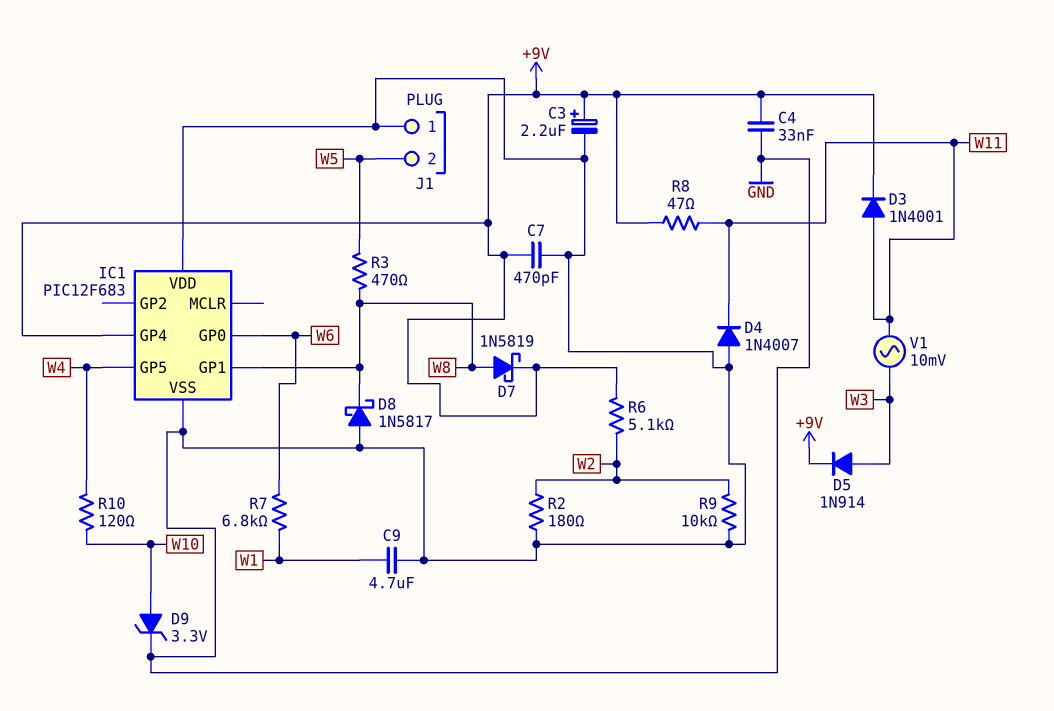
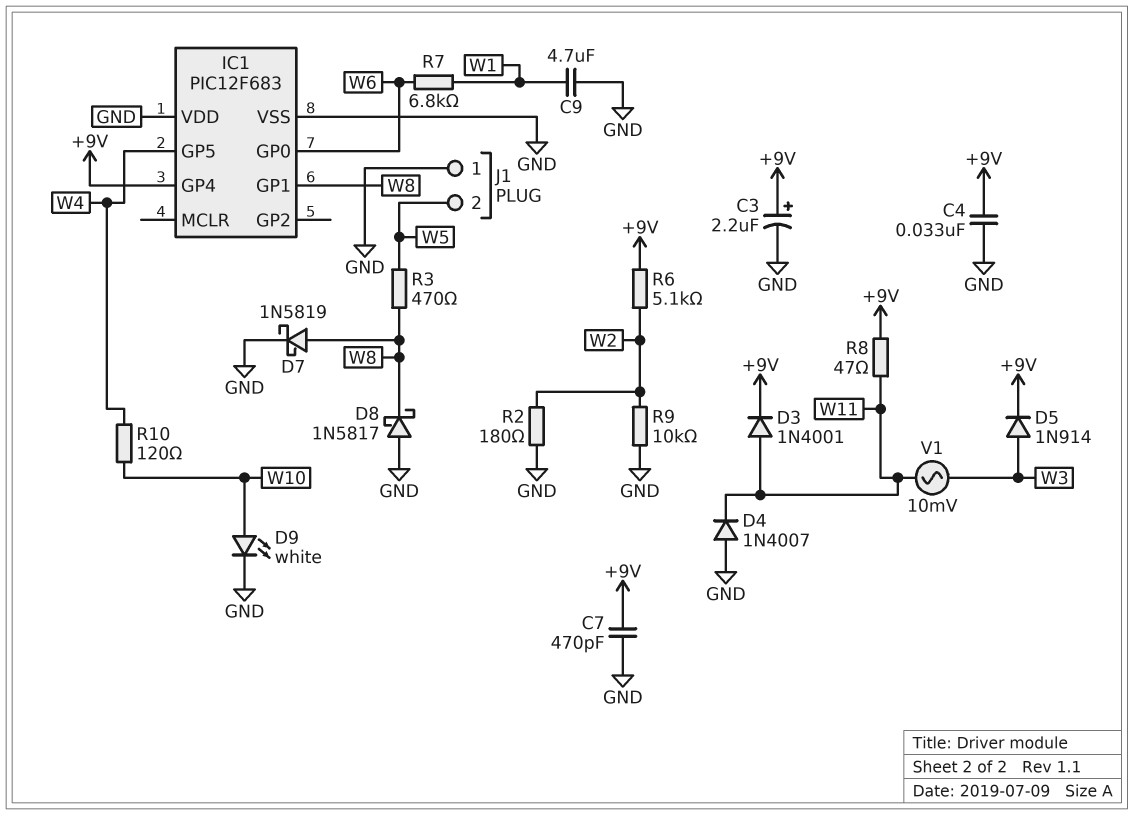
D7: schottky 1N5819 (A W8, K +9V) -> schottky 1N5819 (A W8, K GND)
D9: zener 3.3V (A W10, K GND) -> LED white (A W10, K GND)

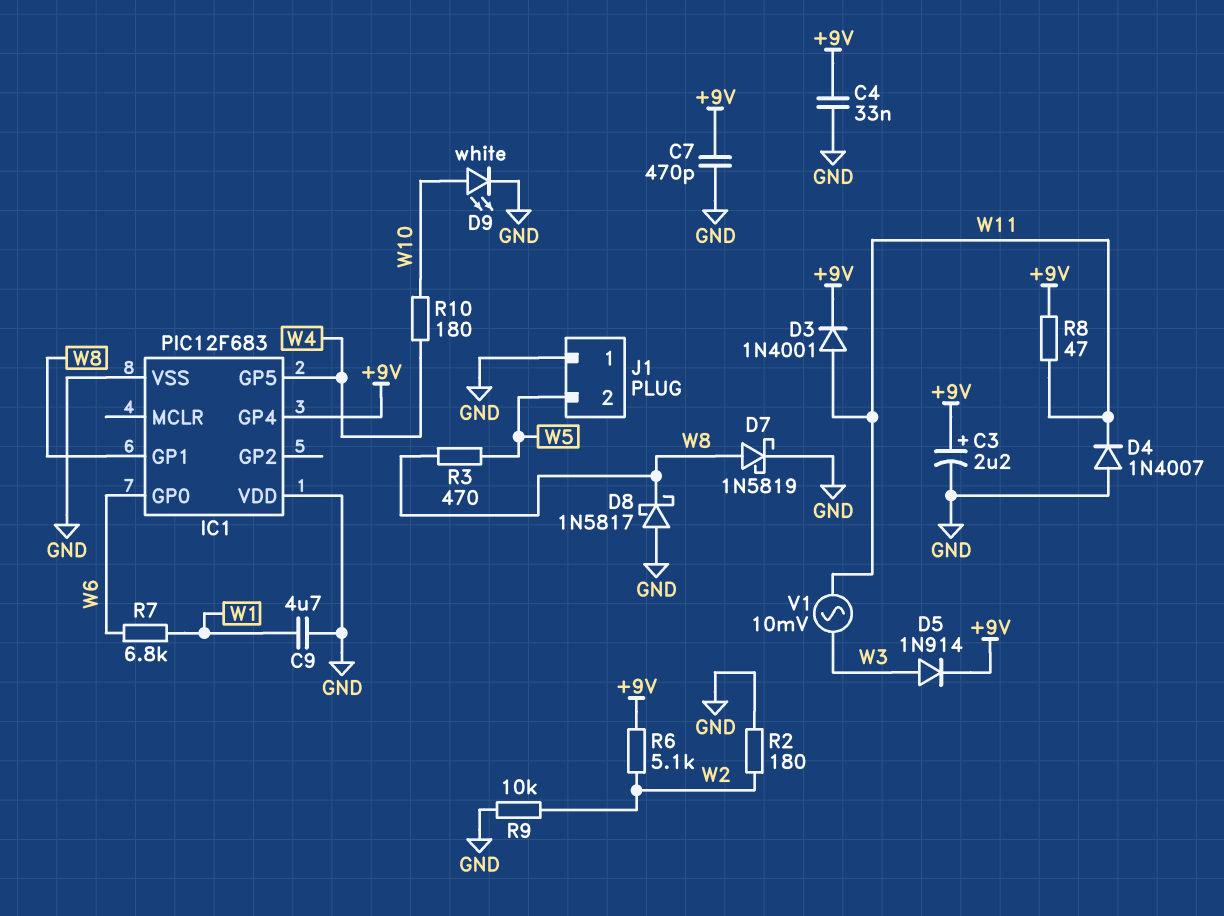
R10: 120 (W4, W10) -> 180 (W4, W10)

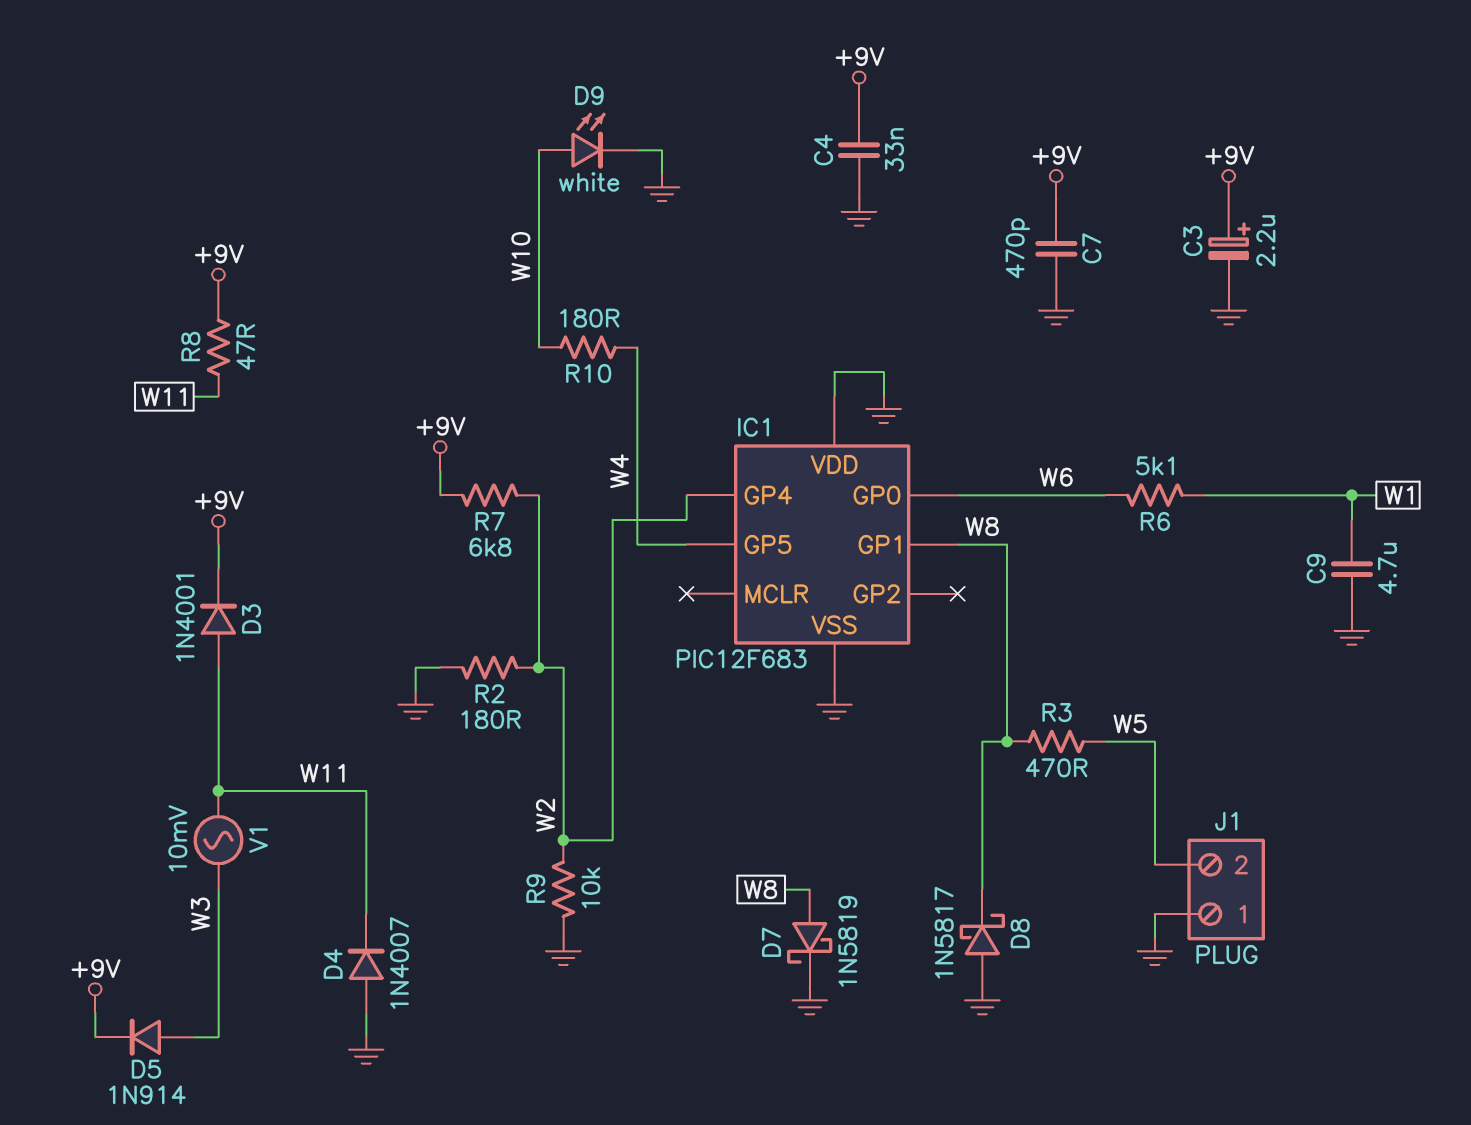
IC1 pin GP4: +9V -> W2
R6: 5.1k (+9V, W2) -> 5.1k (W1, W6)
R7: 6.8k (W1, W6) -> 6.8k (+9V, W2)

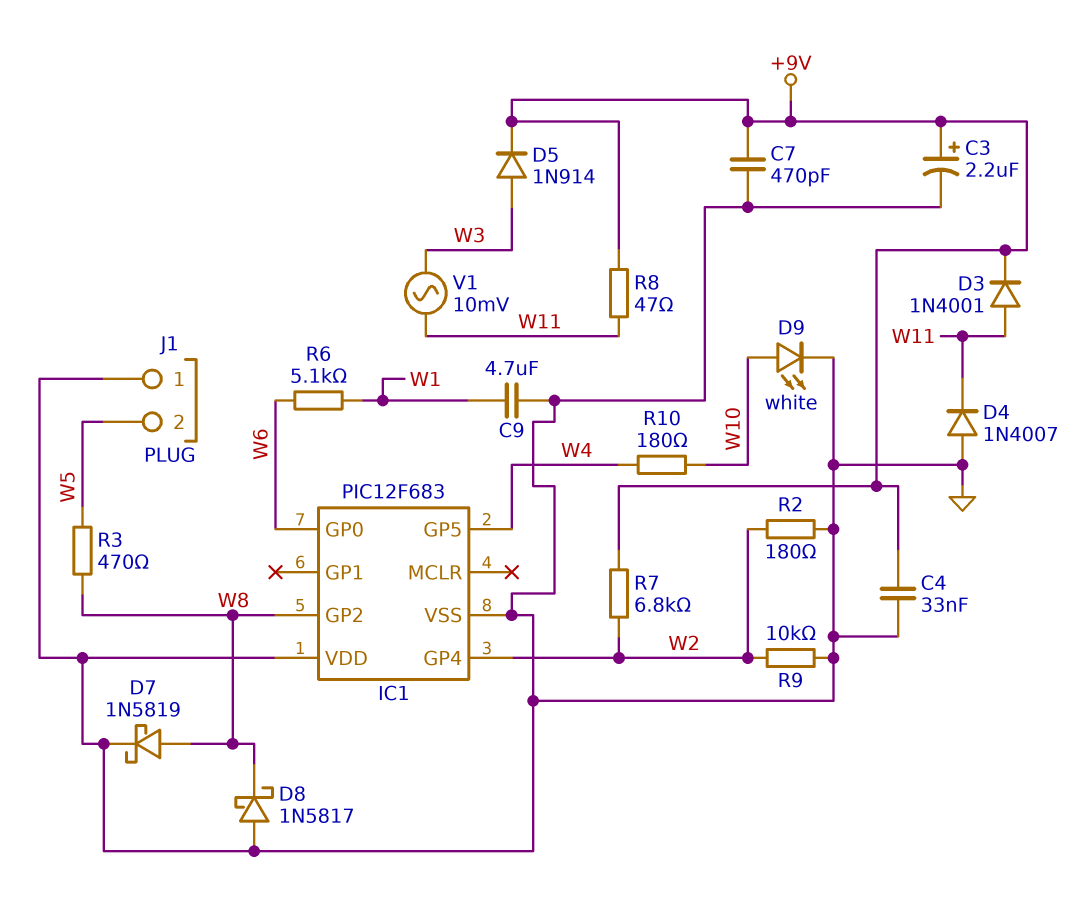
IC1 pin GP1: W8 -> none
IC1 pin GP2: none -> W8

